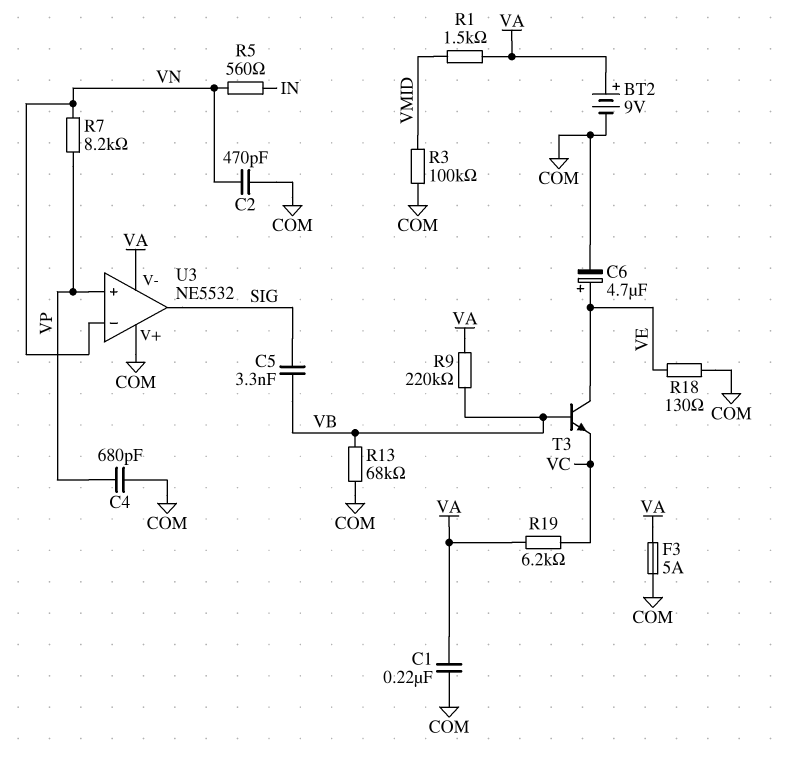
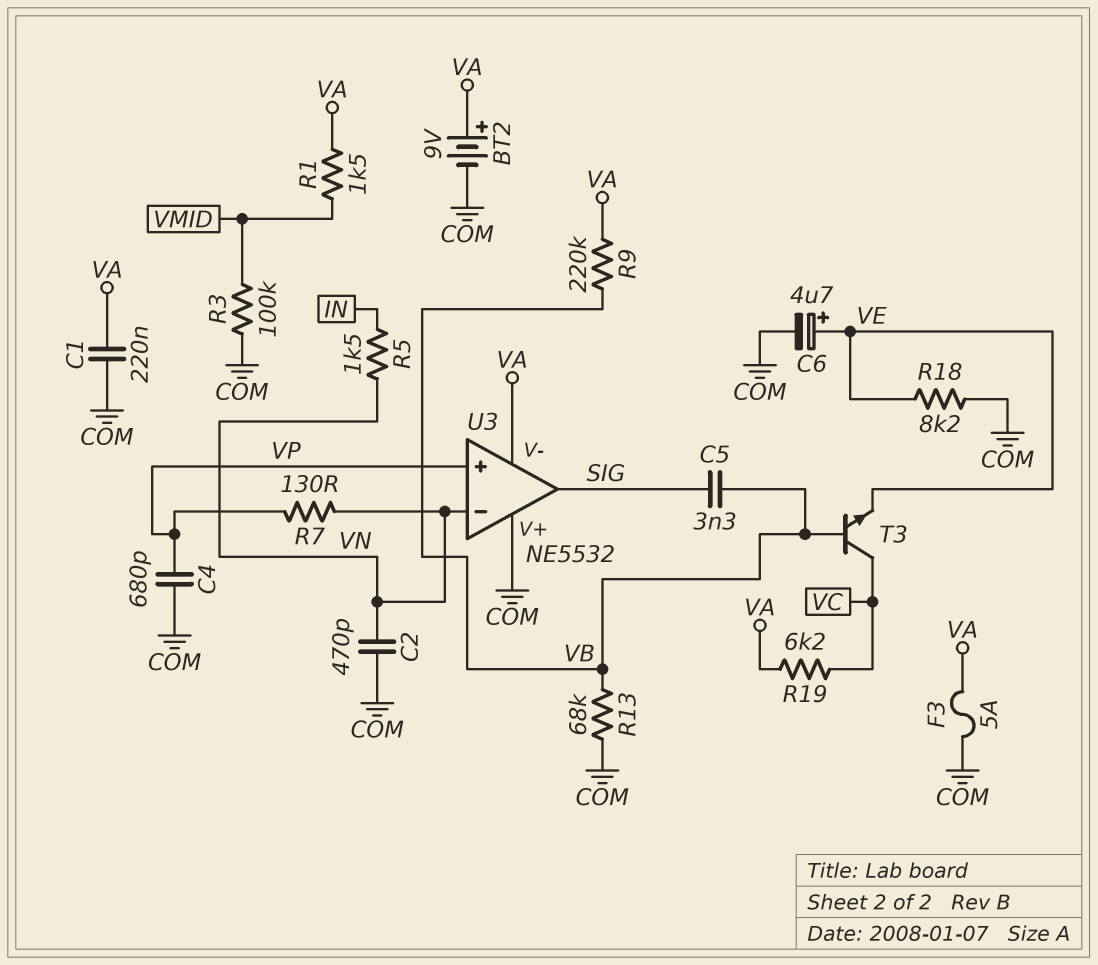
R5: 560 (IN, VN) -> 1.5k (IN, VN)
R7: 8.2k (VN, VP) -> 130 (VN, VP)
R18: 130 (COM, VE) -> 8.2k (COM, VE)
T3: NPN (B VB, C VE, E VC) -> NPN (B VB, C VC, E VE)

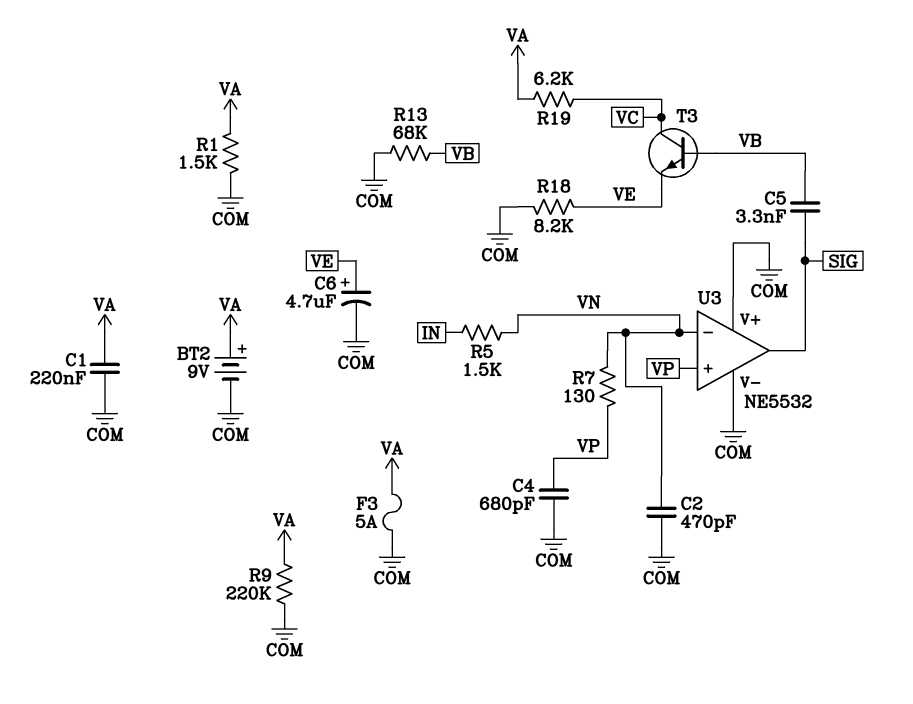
R1: 1.5k (VA, VMID) -> 1.5k (COM, VA)
R3: 100k (COM, VMID) -> none
R9: 220k (VA, VB) -> 220k (COM, VA)
U3 pin V-: VA -> COM

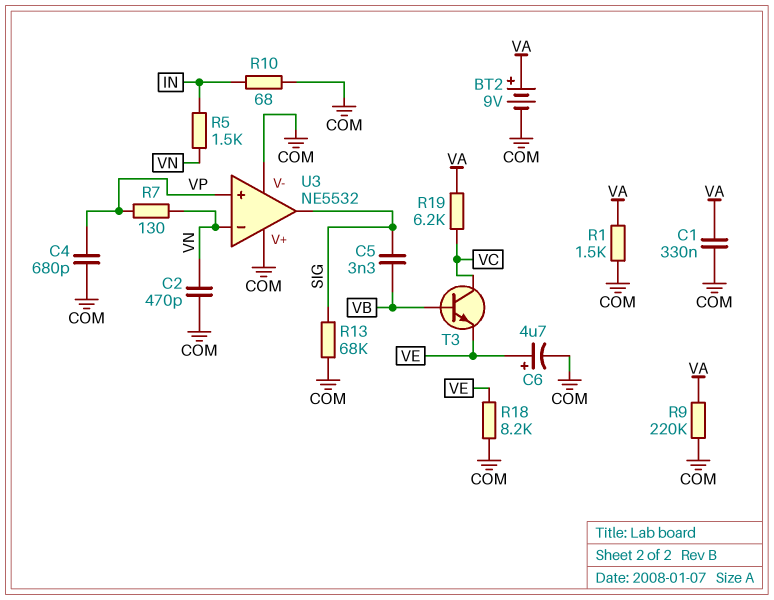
C1: 220nF (COM, VA) -> 330nF (COM, VA)
F3: 5A (COM, VA) -> none
R10: none -> 68 (COM, IN)
R13: 68k (COM, VB) -> 68k (COM, SIG)

